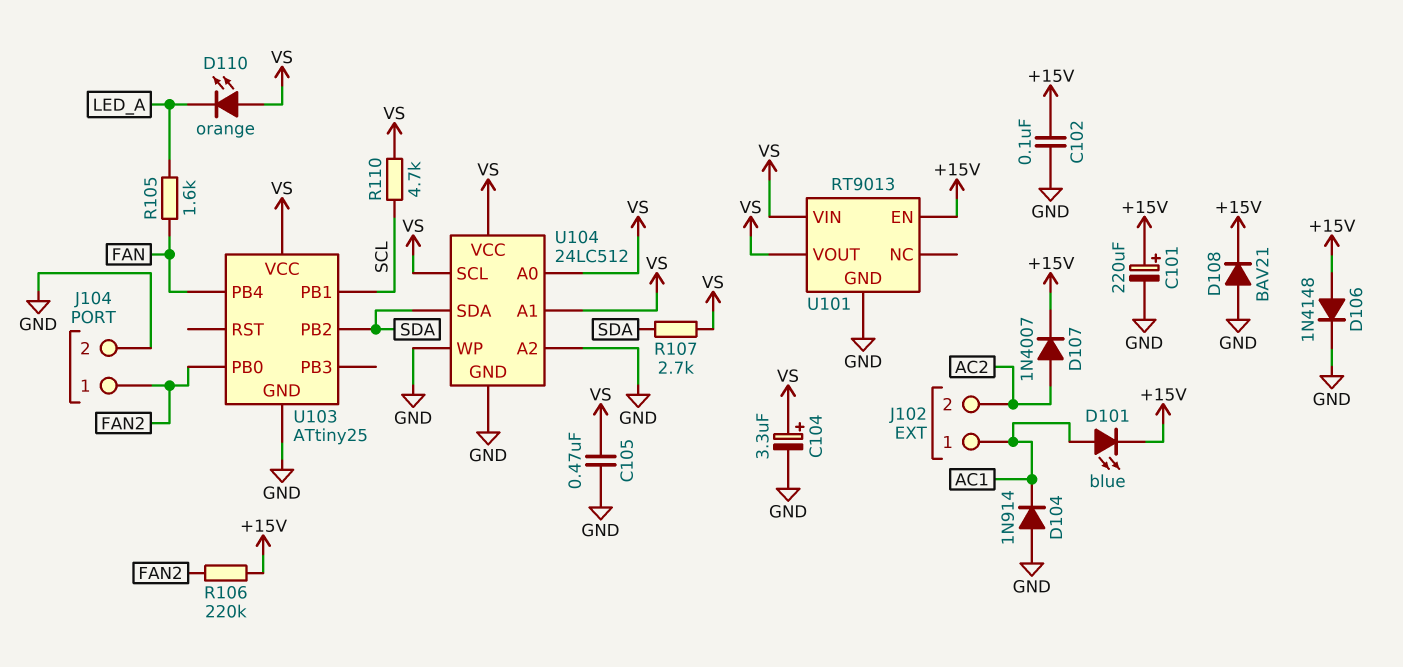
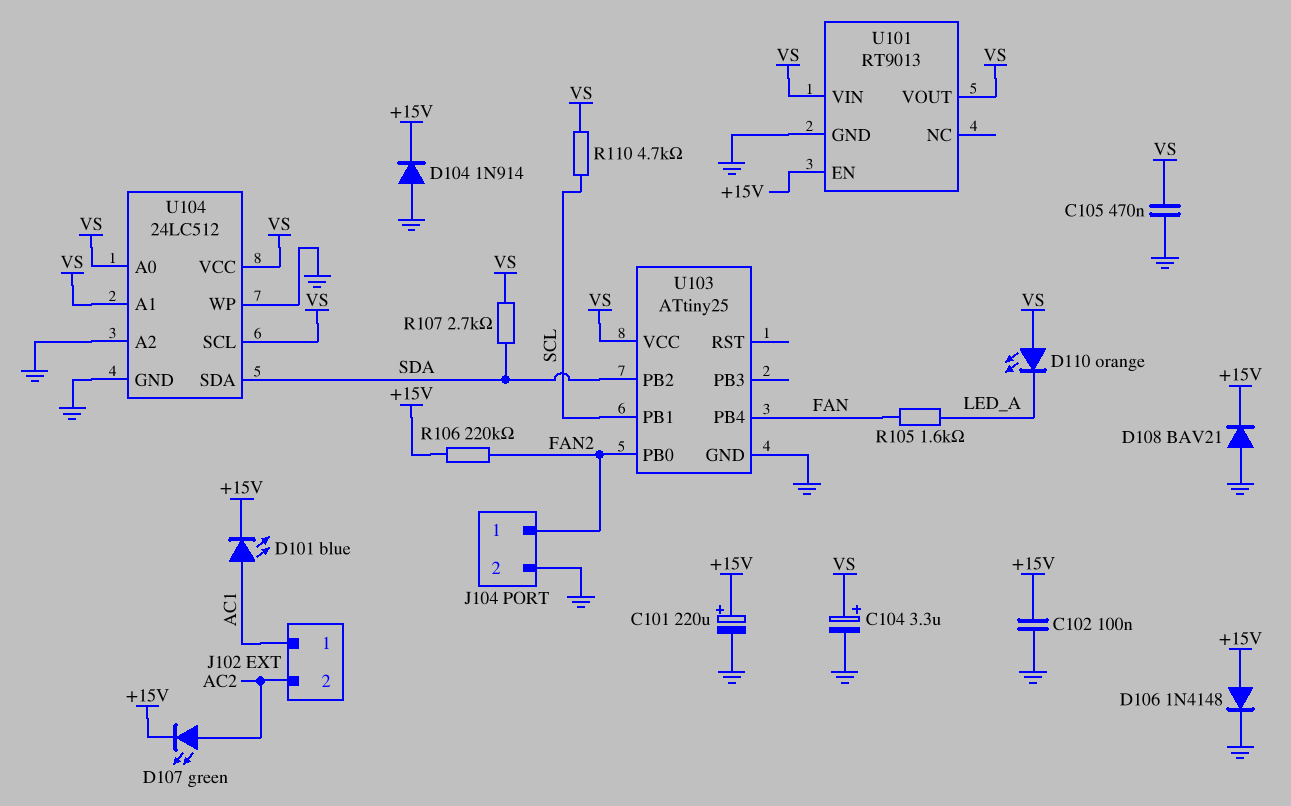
D104: diode 1N914 (A GND, K AC1) -> diode 1N914 (A GND, K +15V)
D107: diode 1N4007 (A AC2, K +15V) -> LED green (A AC2, K +15V)

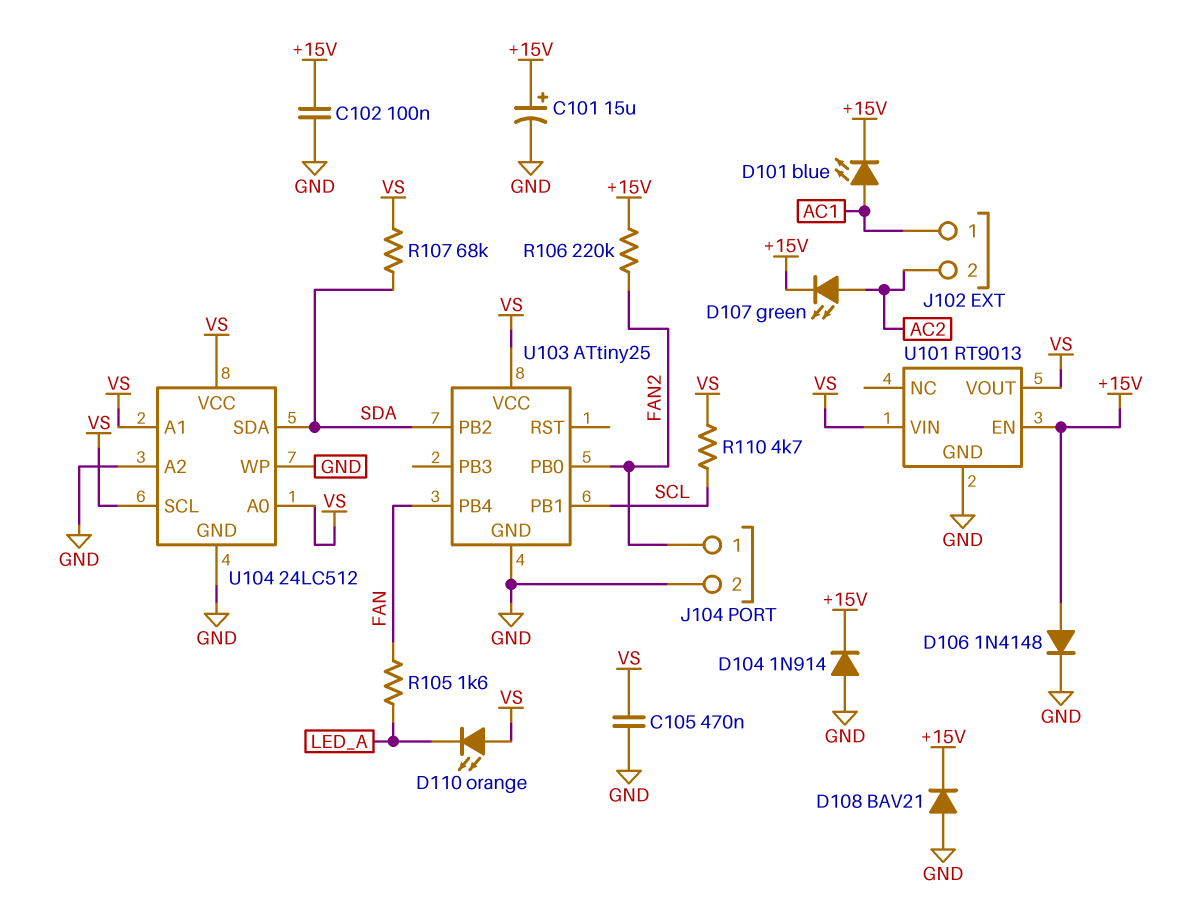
C101: 220uF (plus +15V, minus GND) -> 15uF (plus +15V, minus GND)
C104: 3.3uF (plus VS, minus GND) -> none
R107: 2.7k (SDA, VS) -> 68k (SDA, VS)

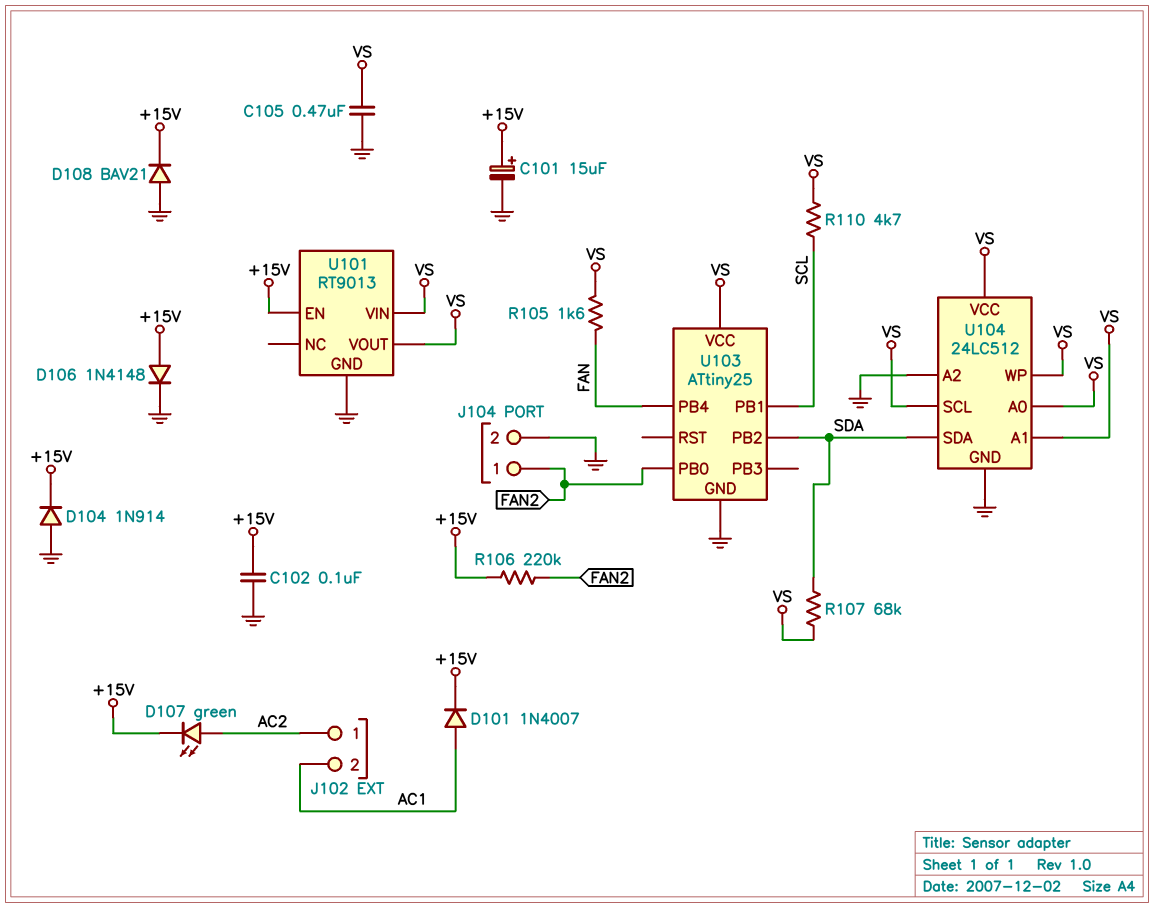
D101: LED blue (A AC1, K +15V) -> diode 1N4007 (A AC1, K +15V)
D110: LED orange (A VS, K LED_A) -> none
J102 pin 1: AC1 -> AC2
J102 pin 2: AC2 -> AC1
R105: 1.6k (FAN, LED_A) -> 1.6k (FAN, VS)
U104 pin WP: GND -> VS

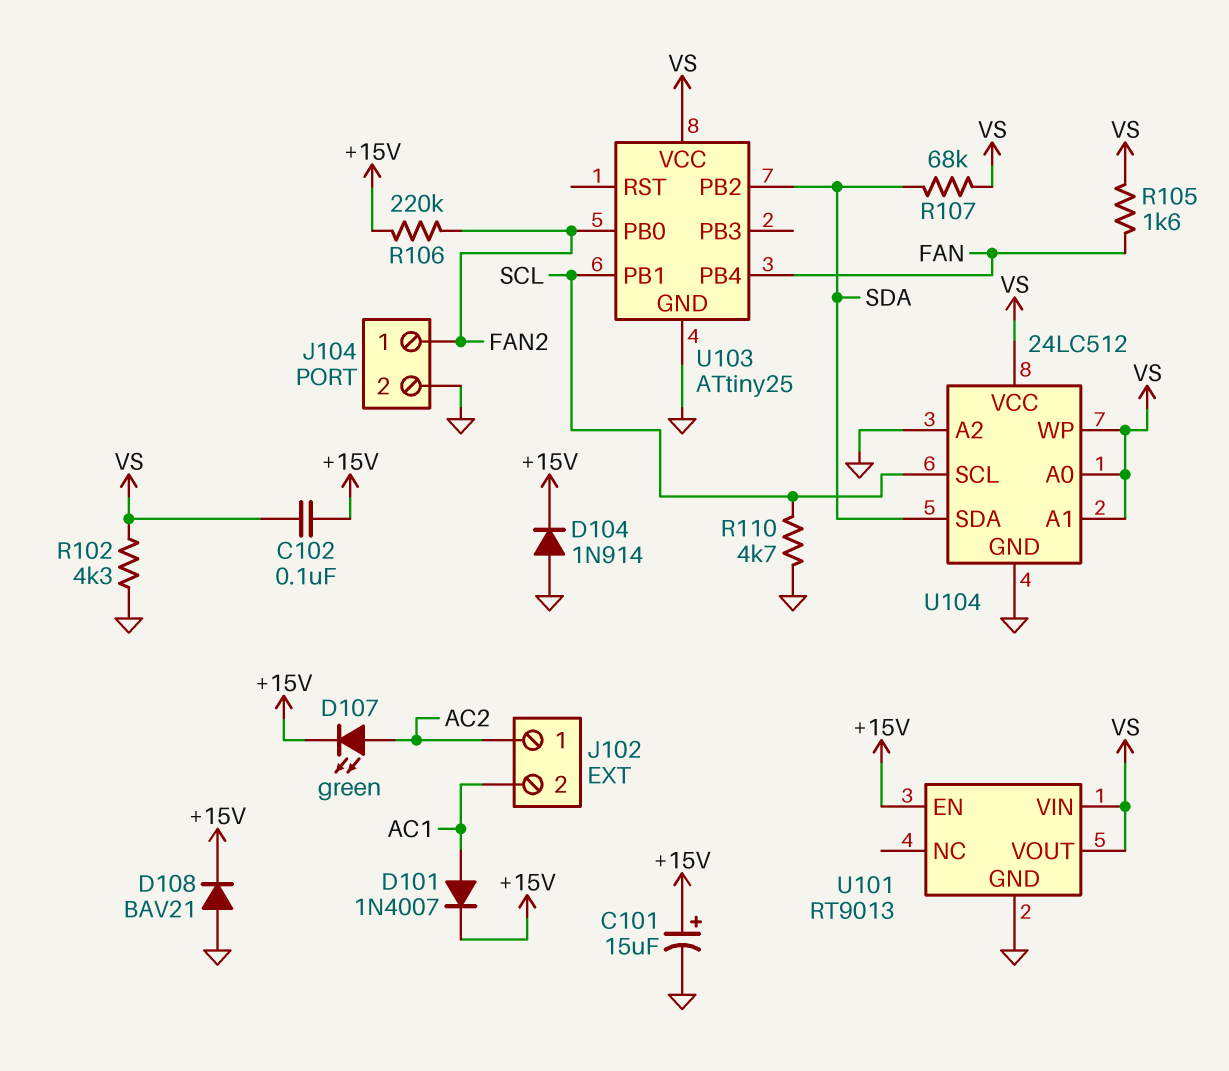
C102: 100nF (+15V, GND) -> 100nF (+15V, VS)
C105: 470nF (GND, VS) -> none
D106: diode 1N4148 (A +15V, K GND) -> none
R102: none -> 4.3k (GND, VS)
R110: 4.7k (SCL, VS) -> 4.7k (GND, SCL)
U104 pin SCL: VS -> SCL

